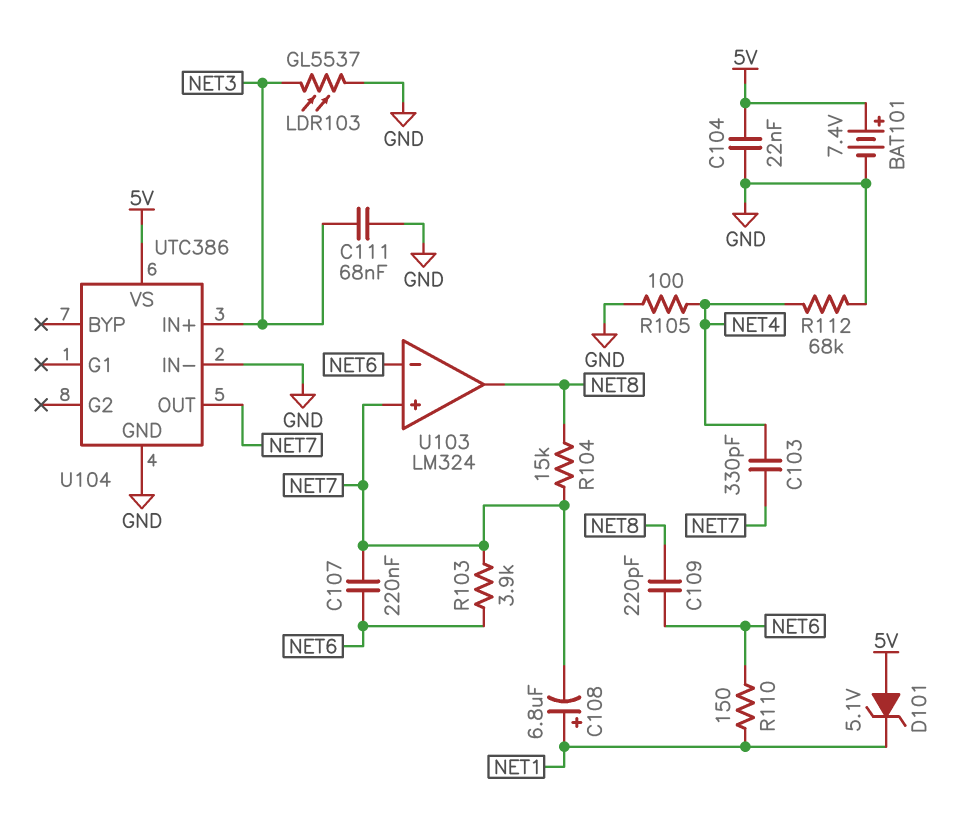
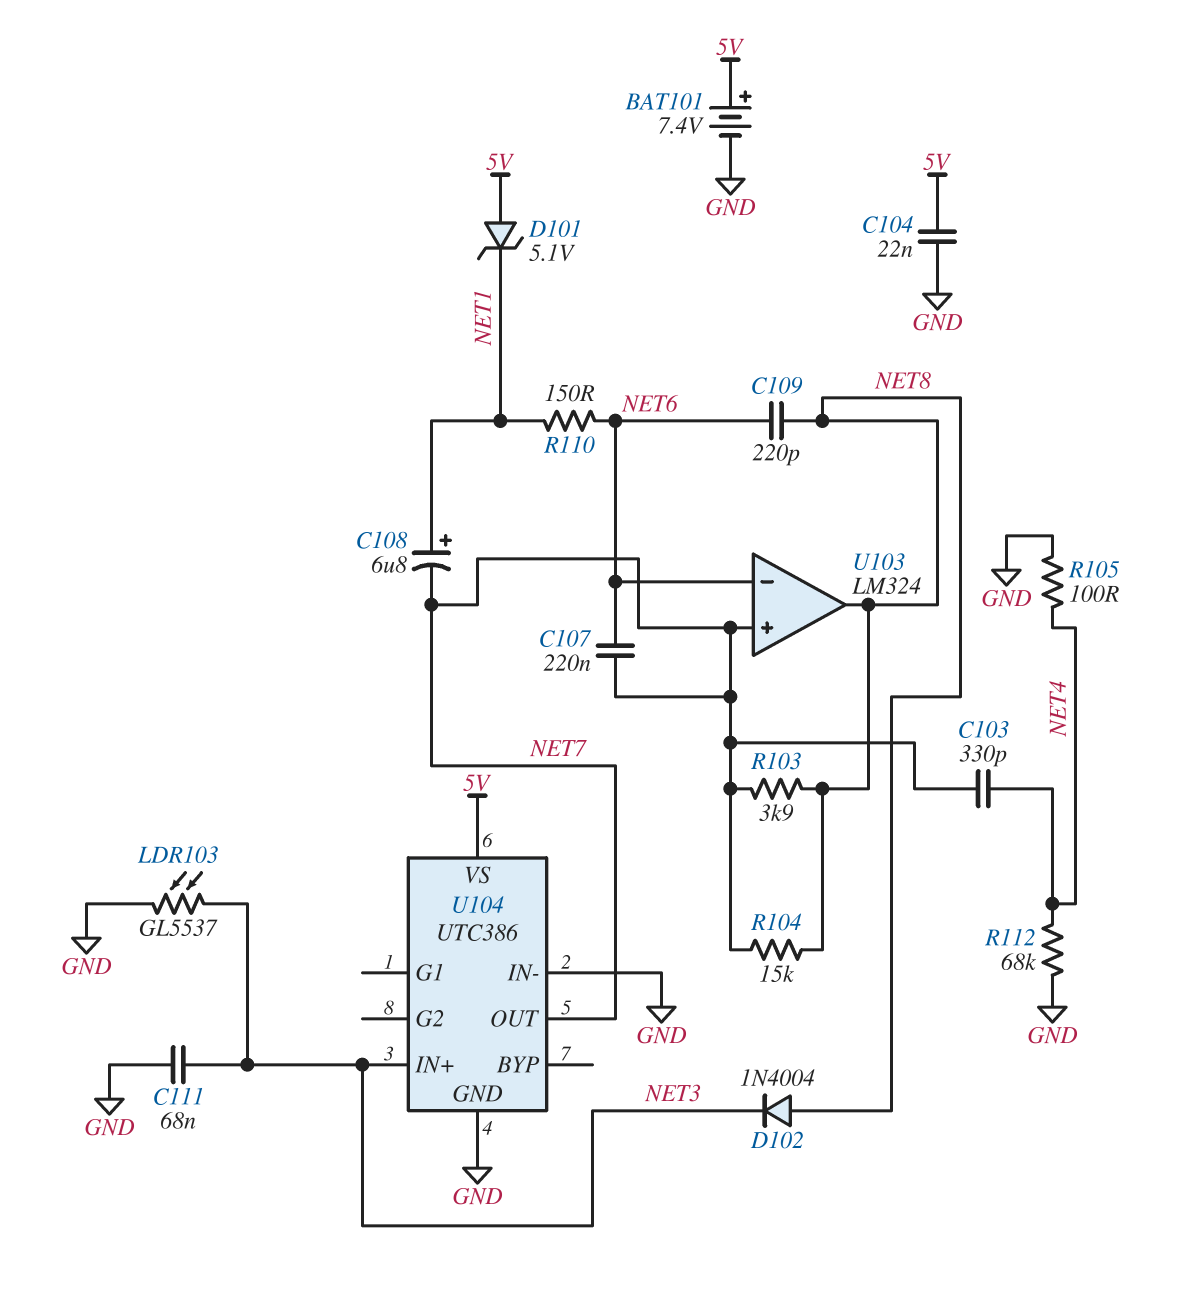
D102: none -> diode 1N4004 (A NET8, K NET3)
R103: 3.9k (NET6, NET7) -> 3.9k (NET7, NET8)

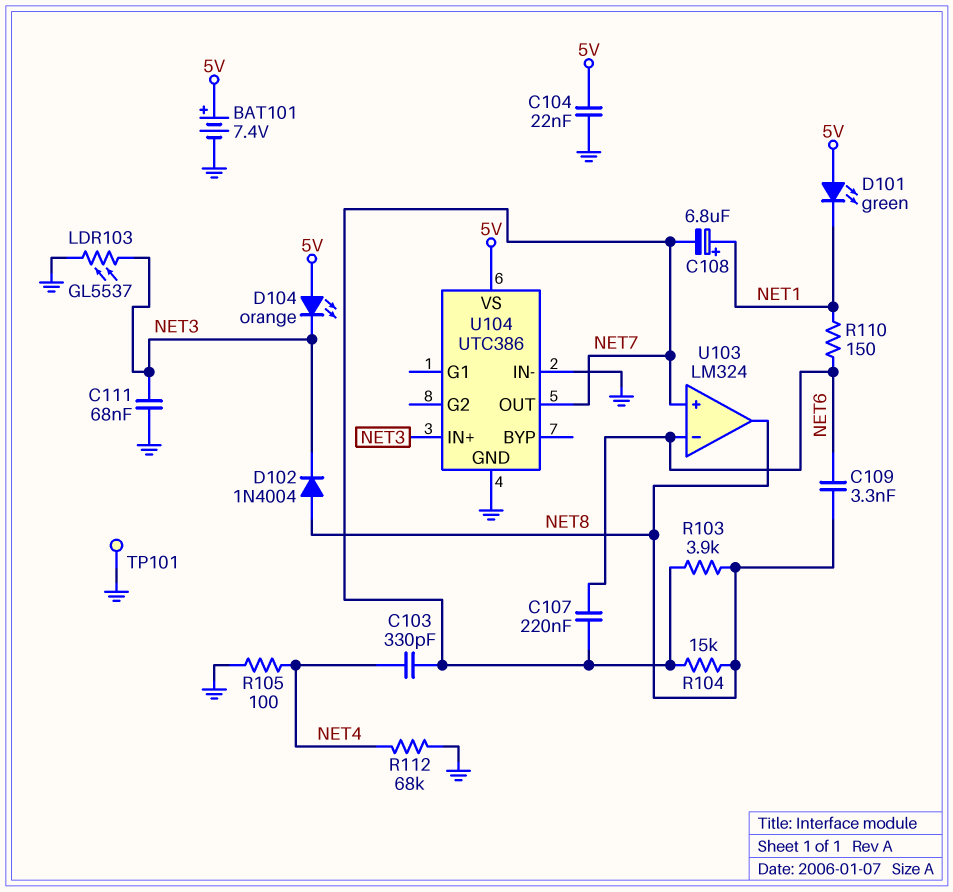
C109: 220pF (NET6, NET8) -> 3.3nF (NET6, NET8)
D101: zener 5.1V (A 5V, K NET1) -> LED green (A 5V, K NET1)
D104: none -> LED orange (A 5V, K NET3)
TP101: none -> test point (GND)

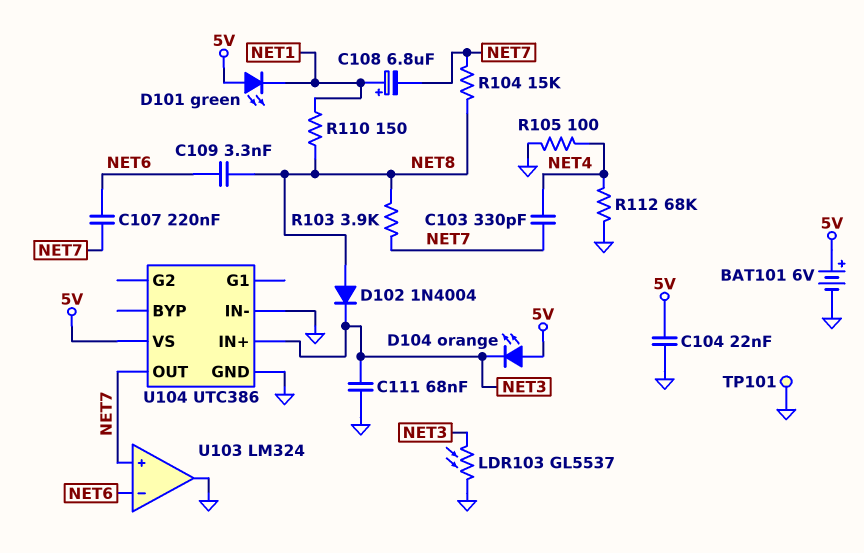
BAT101: 7.4V (plus 5V, minus GND) -> 6V (plus 5V, minus GND)
R110: 150 (NET1, NET6) -> 150 (NET1, NET8)
U103 pin out: NET8 -> GND

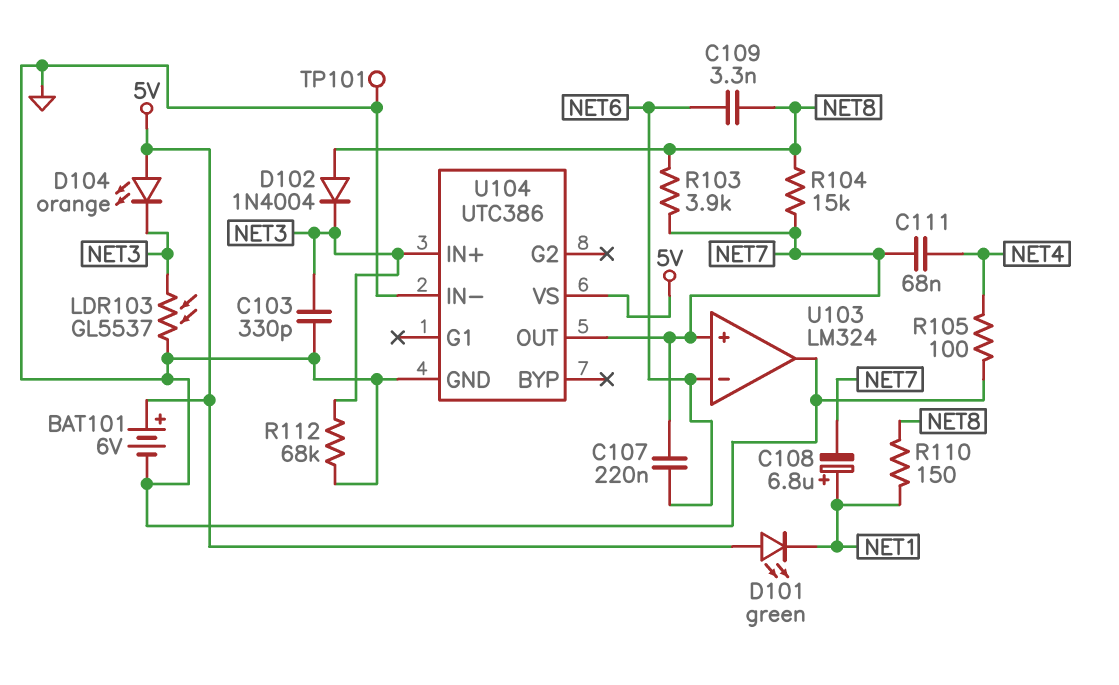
C103: 330pF (NET4, NET7) -> 330pF (GND, NET3)
C104: 22nF (5V, GND) -> none
C111: 68nF (GND, NET3) -> 68nF (NET4, NET7)
R112: 68k (GND, NET4) -> 68k (GND, NET3)

